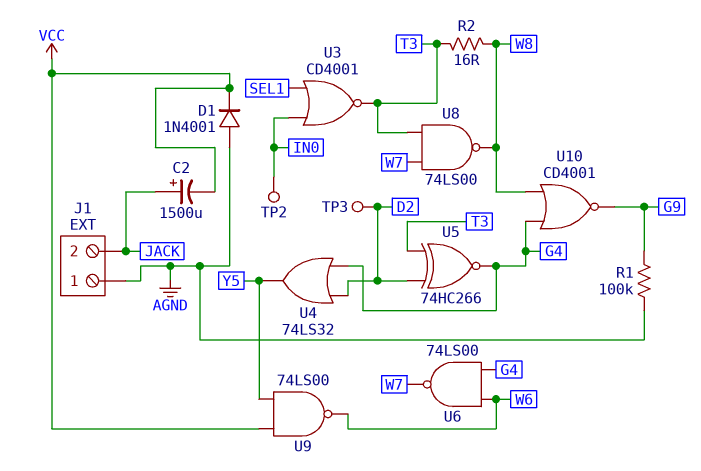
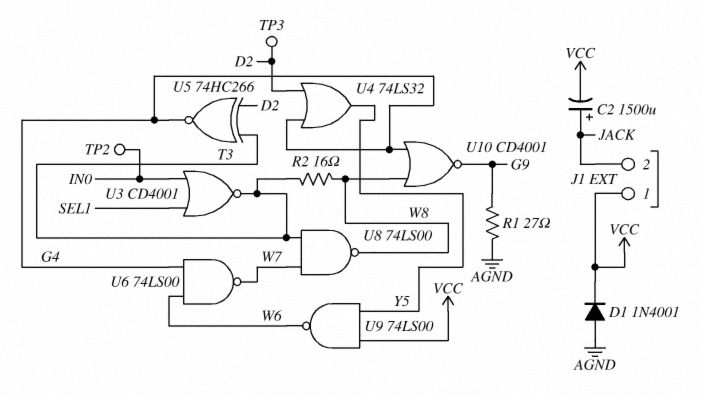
J1 pin 1: AGND -> VCC
R1: 100k (AGND, G9) -> 27 (AGND, G9)

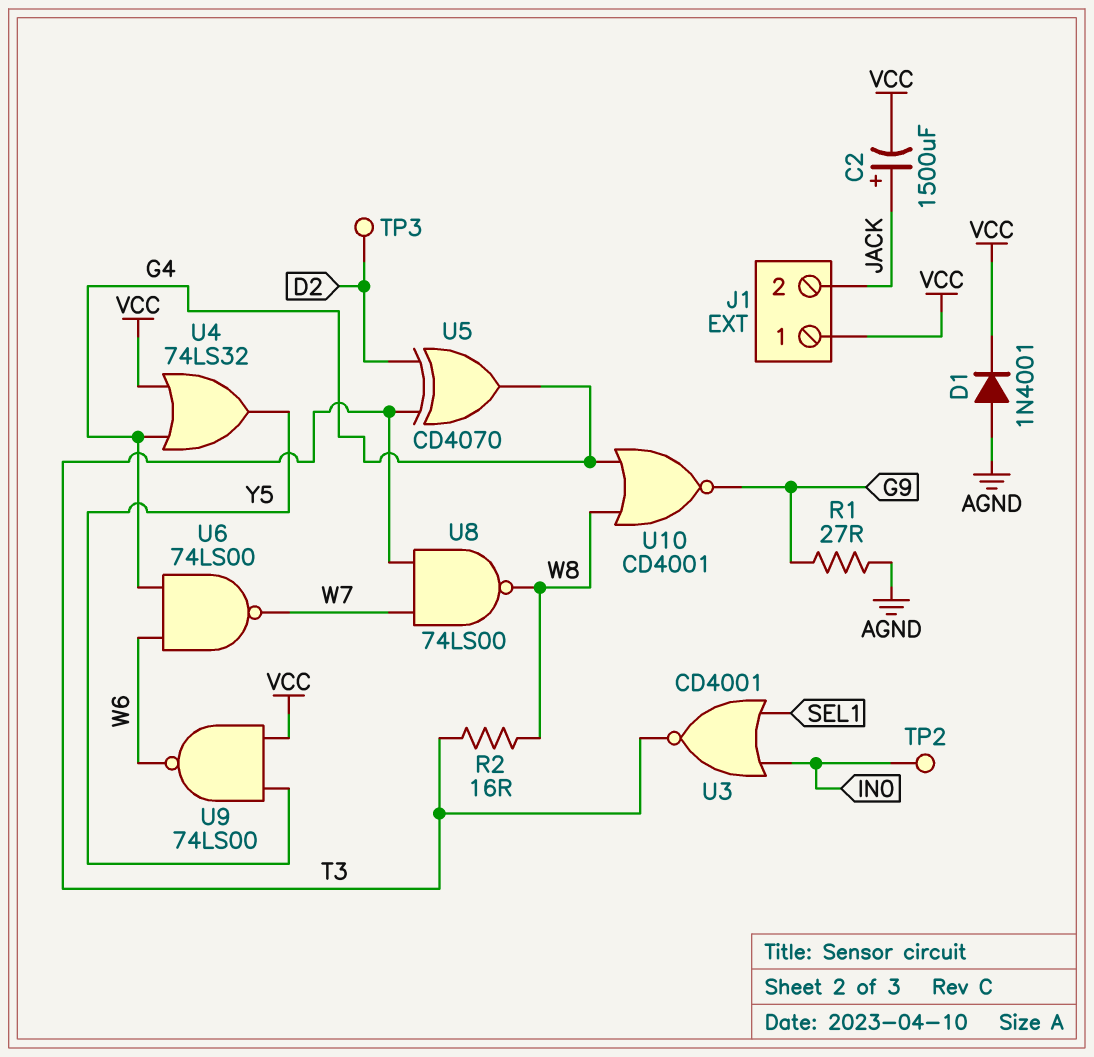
U4: OR 74LS32 (in D2, in G4, out Y5) -> OR 74LS32 (in G4, in VCC, out Y5)
U5: XNOR 74HC266 (in D2, in T3, out G4) -> XOR CD4070 (in D2, in T3, out G4)

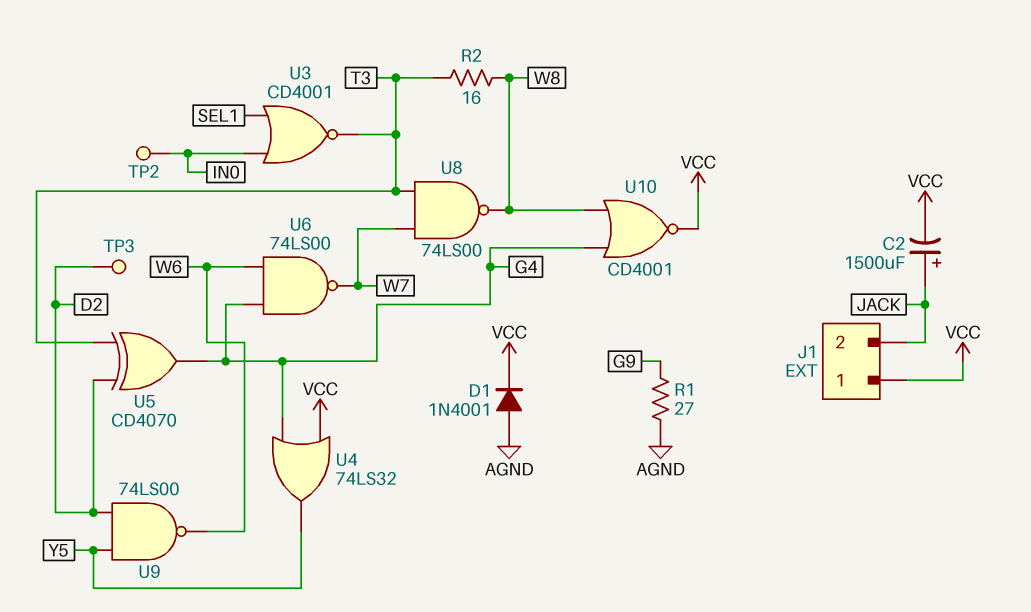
U9: NAND 74LS00 (in VCC, in Y5, out W6) -> NAND 74LS00 (in D2, in Y5, out W6)
U10: NOR CD4001 (in G4, in W8, out G9) -> NOR CD4001 (in G4, in W8, out VCC)

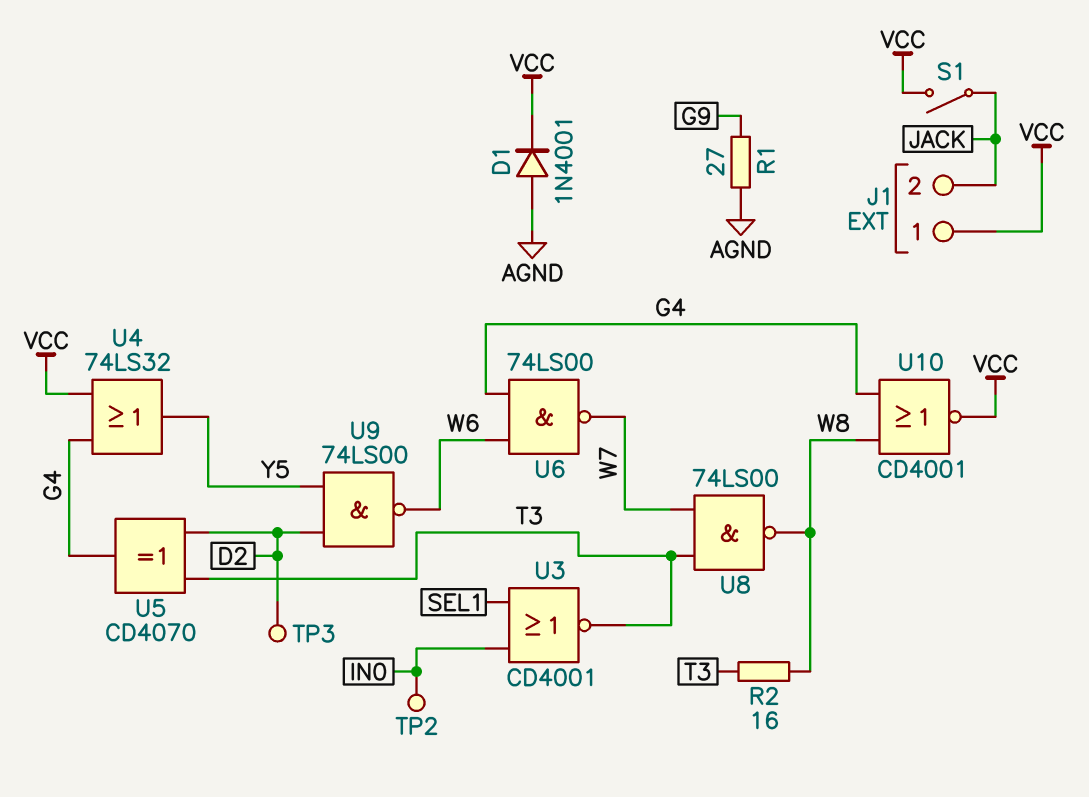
C2: 1500uF (plus JACK, minus VCC) -> none
S1: none -> switch (JACK, VCC)

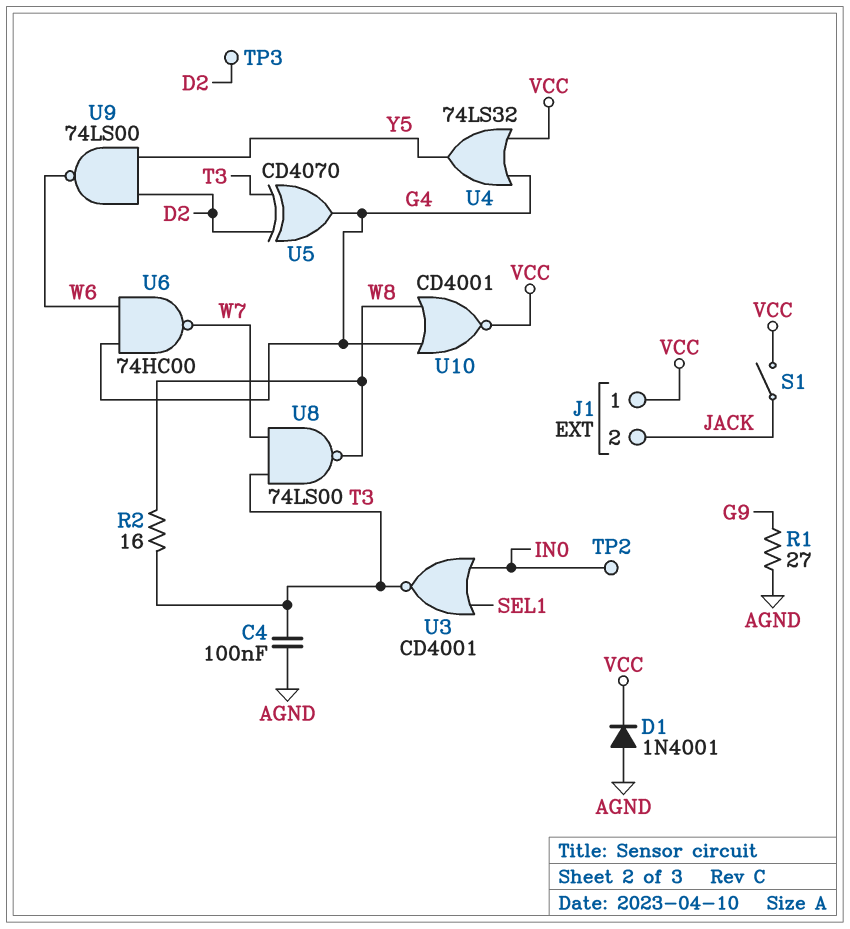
C4: none -> 100nF (AGND, T3)
U6: NAND 74LS00 (in G4, in W6, out W7) -> NAND 74HC00 (in G4, in W6, out W7)

